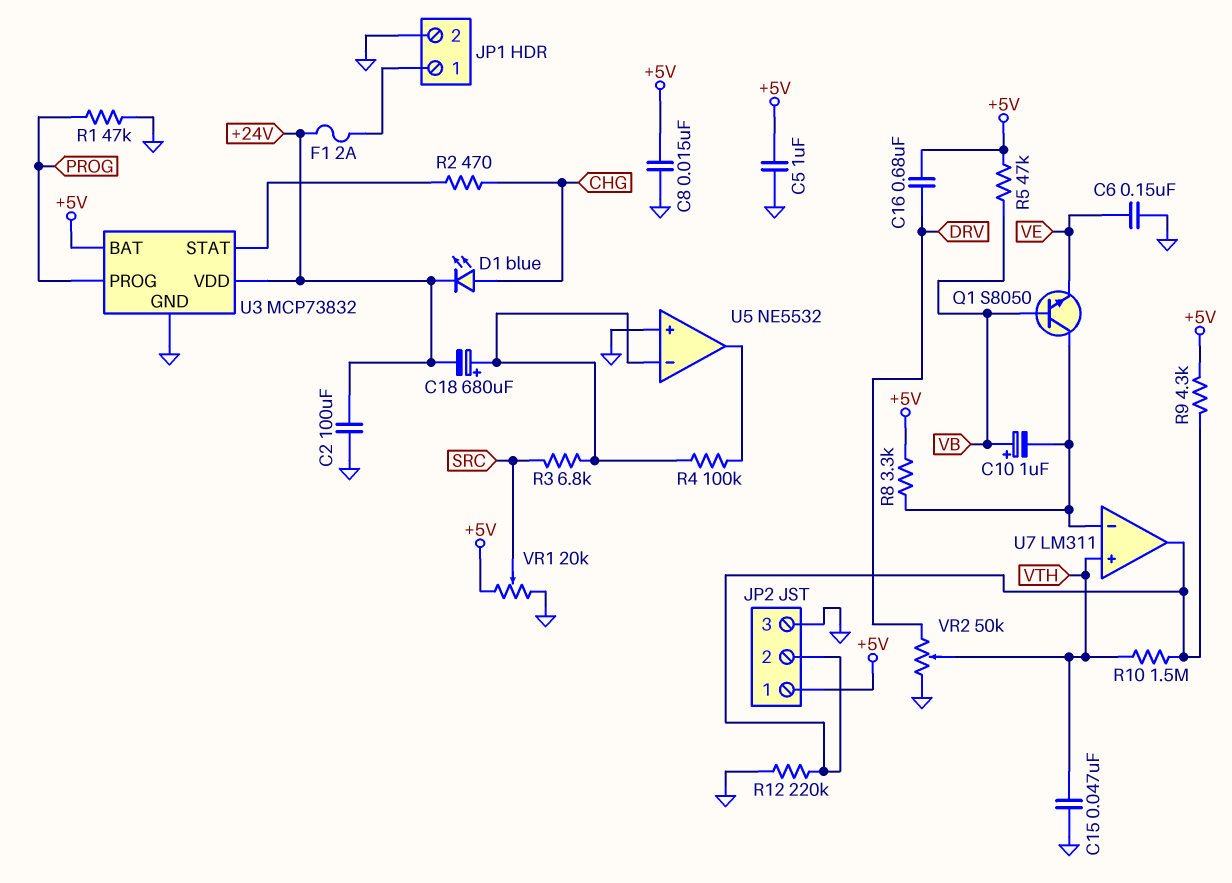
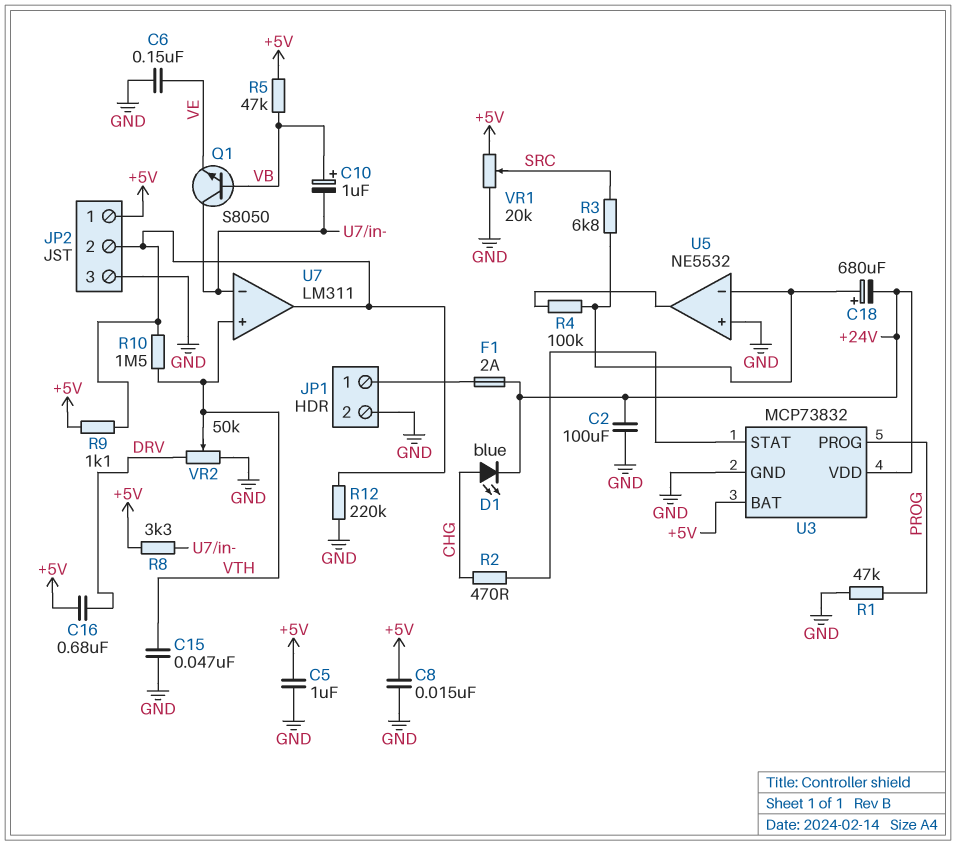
R9: 4.3k (+5V, JP2/2) -> 1.1k (+5V, JP2/2)

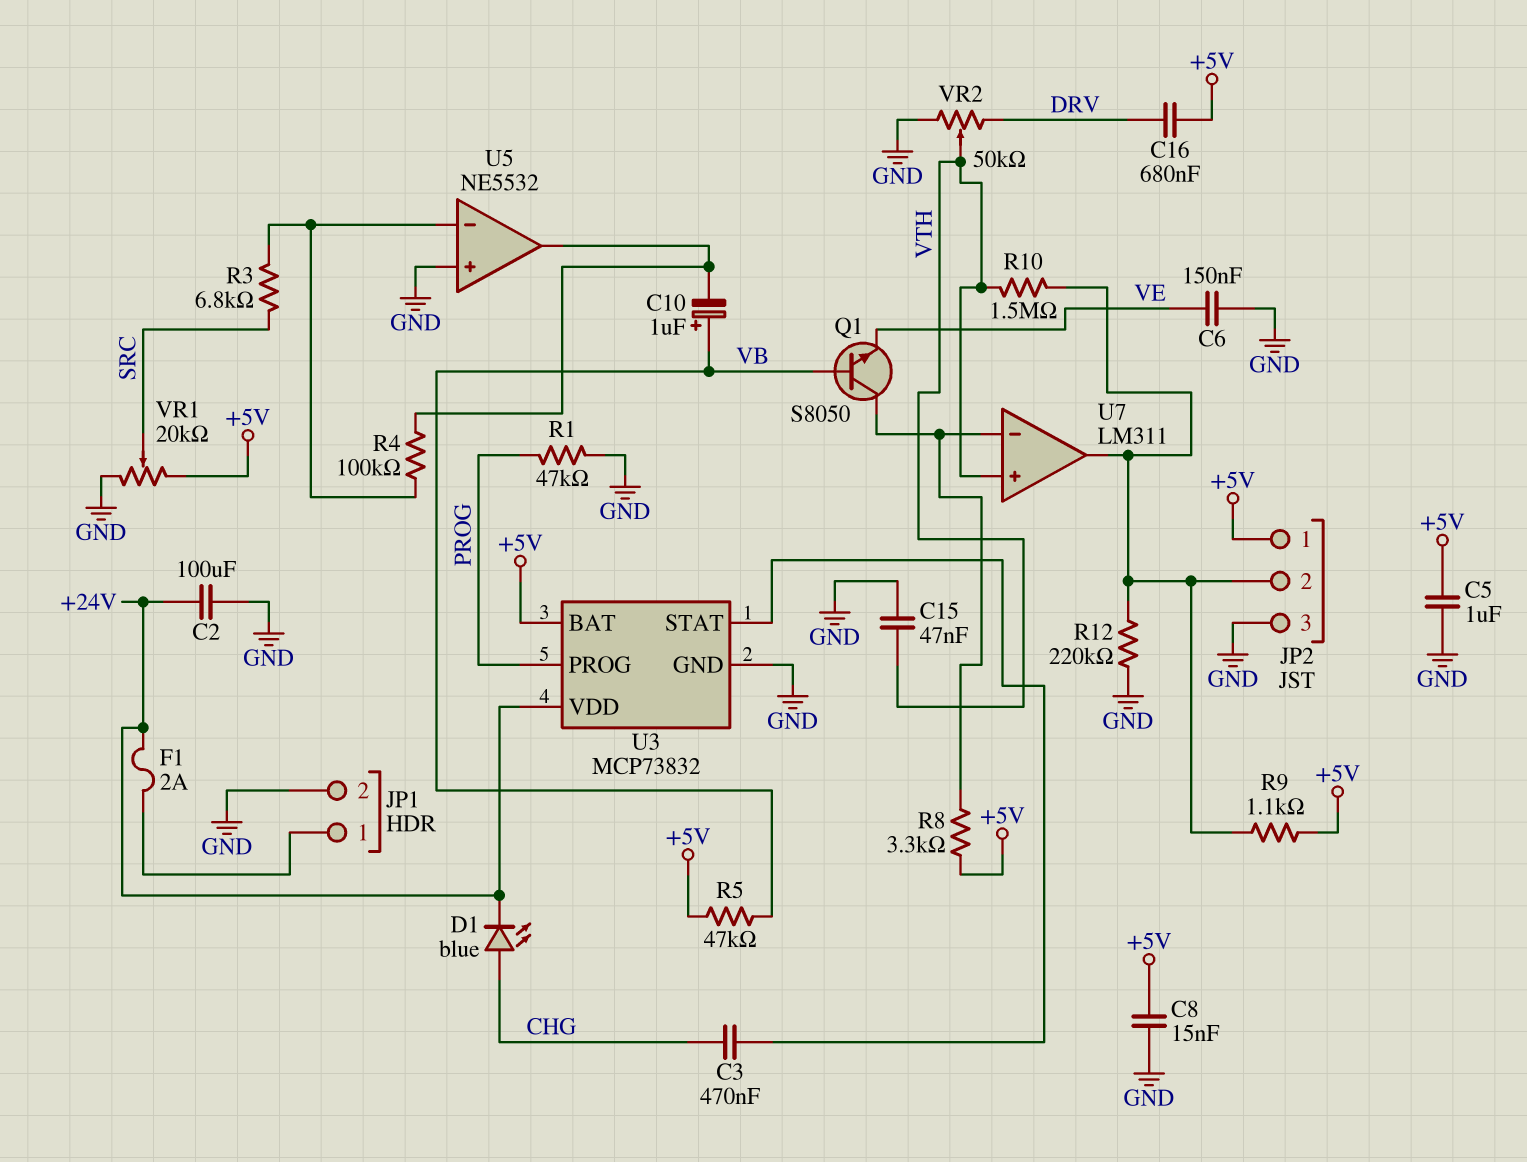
C3: none -> 470nF (CHG, U3/STAT)
C10: 1uF (plus VB, minus U7/in-) -> 1uF (plus VB, minus U5/out)
C18: 680uF (plus U5/in-, minus +24V) -> none
R2: 470 (CHG, U3/STAT) -> none

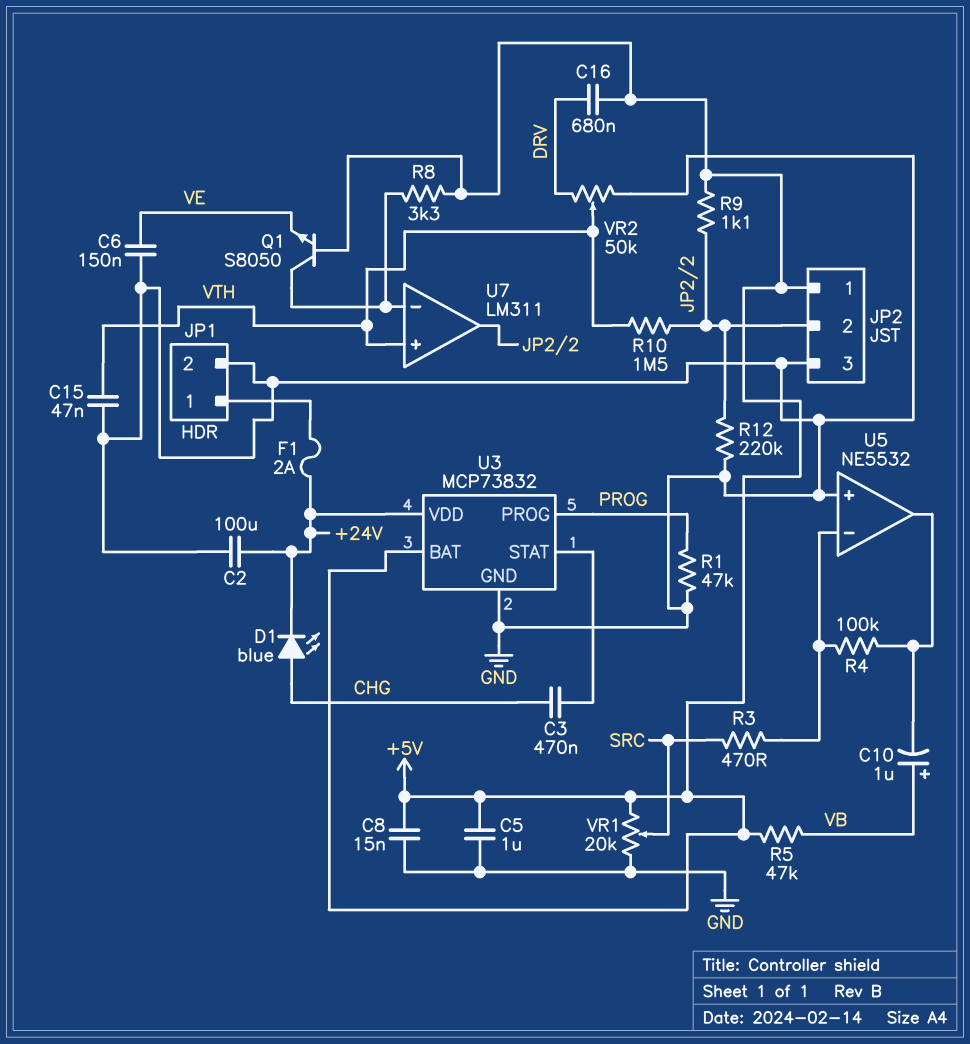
Q1: NPN S8050 (B VB, C U7/in-, E VE) -> NPN S8050 (B +5V, C U7/in-, E VE)
R3: 6.8k (SRC, U5/in-) -> 470 (SRC, U5/in-)

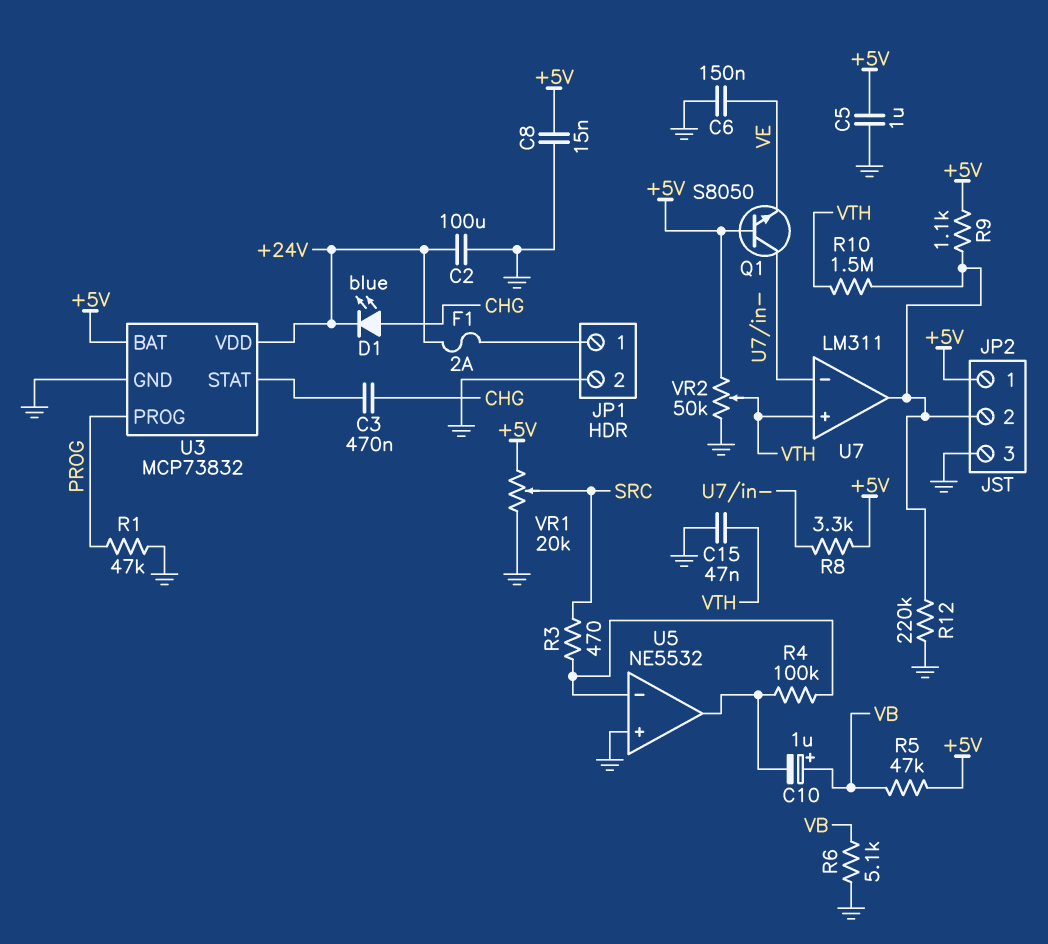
C16: 680nF (+5V, DRV) -> none
R6: none -> 5.1k (GND, VB)
VR2: 50k (DRV, GND, wiper VTH) -> 50k (+5V, GND, wiper VTH)

